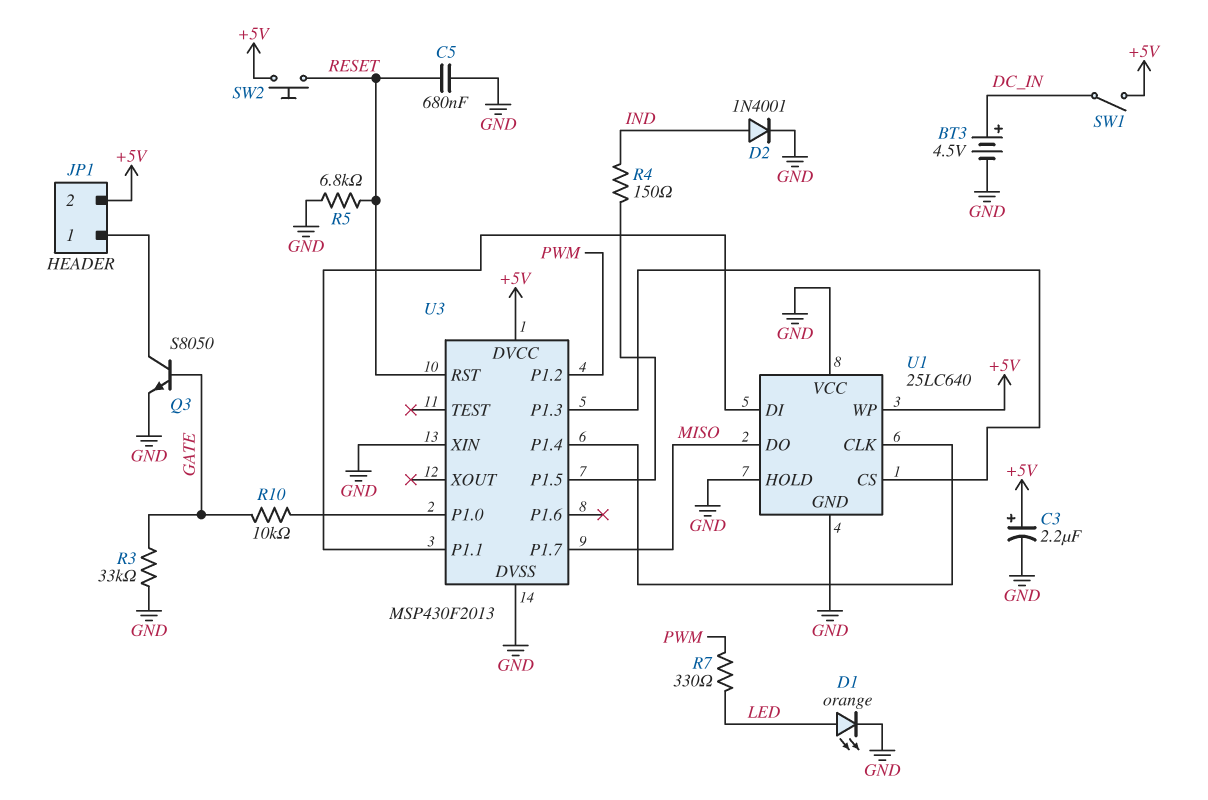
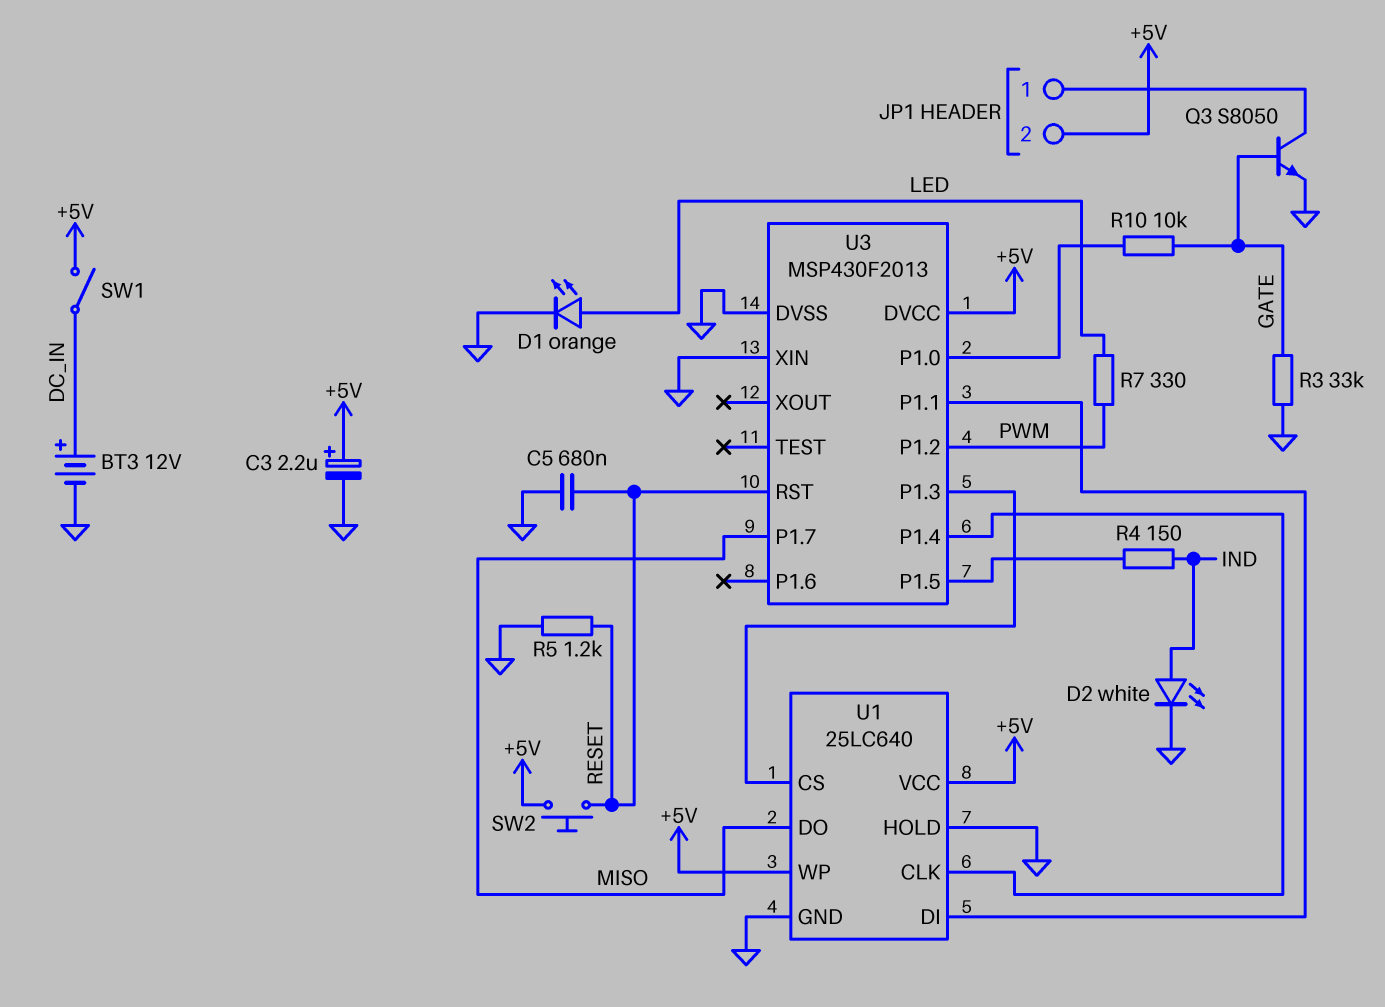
BT3: 4.5V (plus DC_IN, minus GND) -> 12V (plus DC_IN, minus GND)
D2: diode 1N4001 (A IND, K GND) -> LED white (A IND, K GND)
R5: 6.8k (GND, RESET) -> 1.2k (GND, RESET)
U1 pin VCC: GND -> +5V

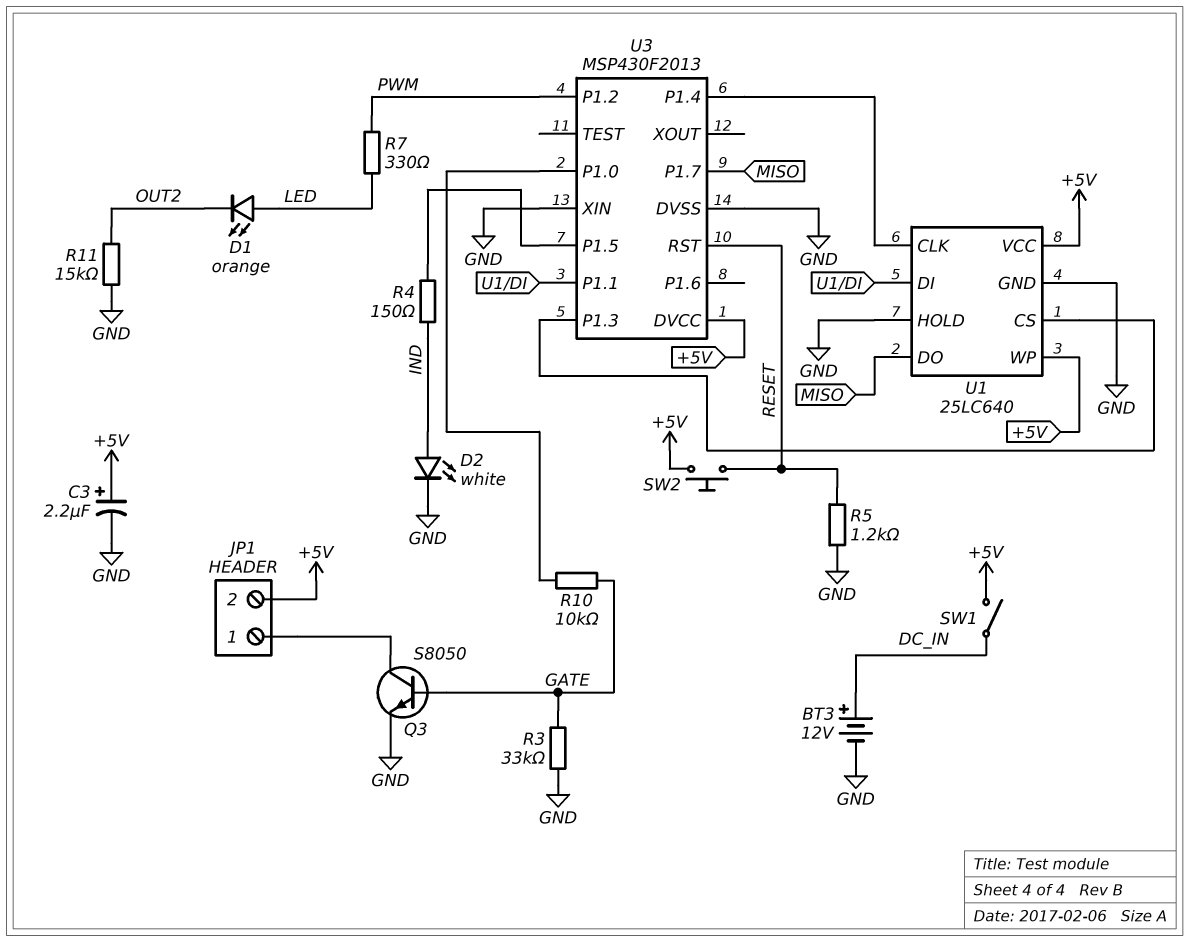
C5: 680nF (GND, RESET) -> none
D1: LED orange (A LED, K GND) -> LED orange (A LED, K OUT2)
R11: none -> 15k (GND, OUT2)

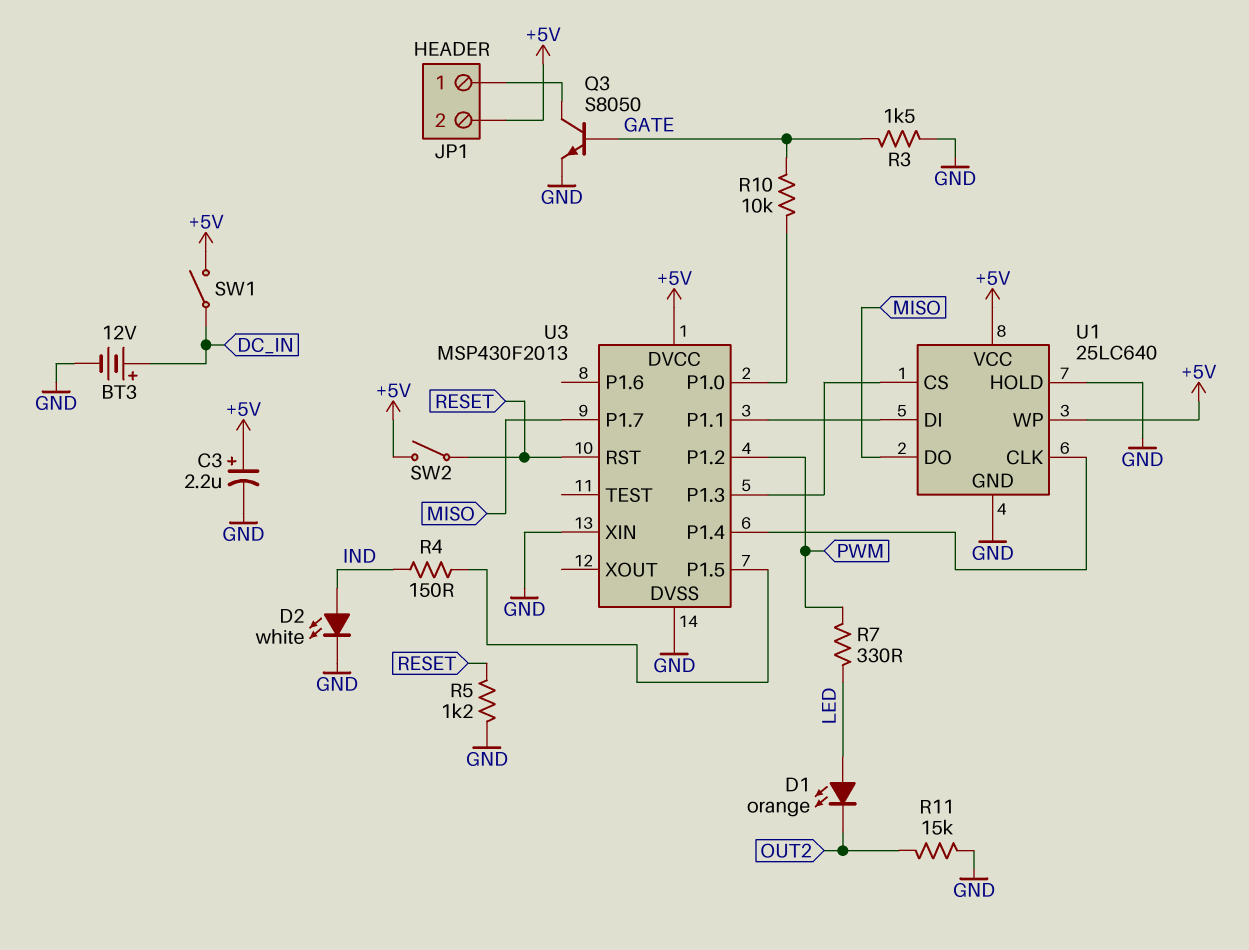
R3: 33k (GATE, GND) -> 1.5k (GATE, GND)
SW2: button (+5V, RESET) -> switch (+5V, RESET)

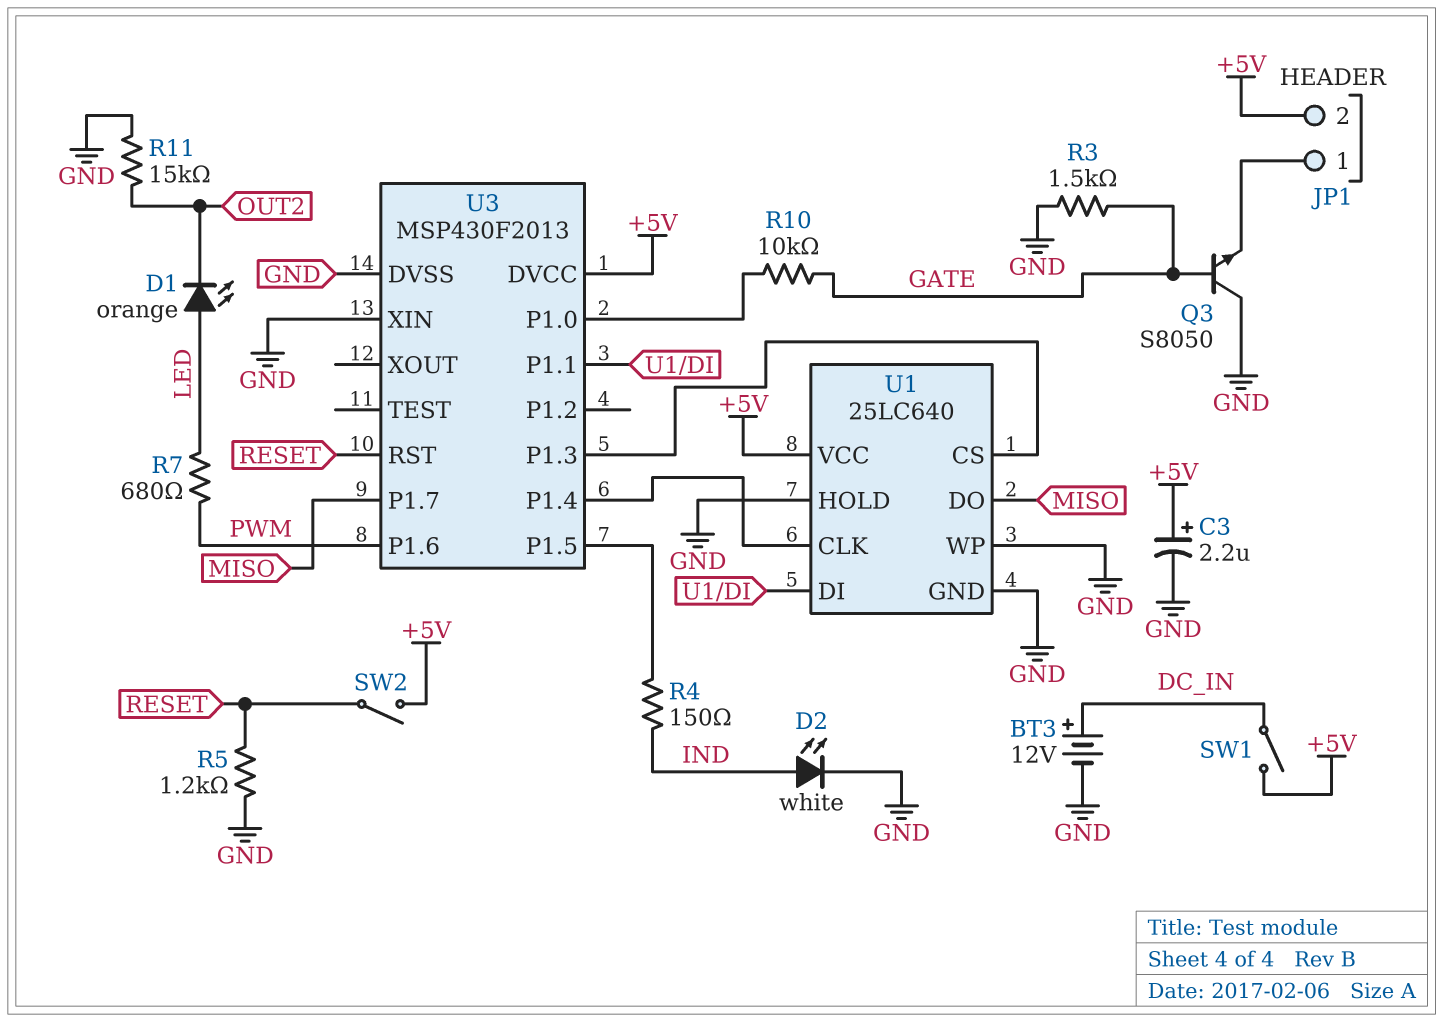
Q3: NPN S8050 (B GATE, C JP1/1, E GND) -> NPN S8050 (B GATE, C GND, E JP1/1)
R7: 330 (LED, PWM) -> 680 (LED, PWM)
U1 pin WP: +5V -> GND
U3 pin P1.2: PWM -> none
U3 pin P1.6: none -> PWM

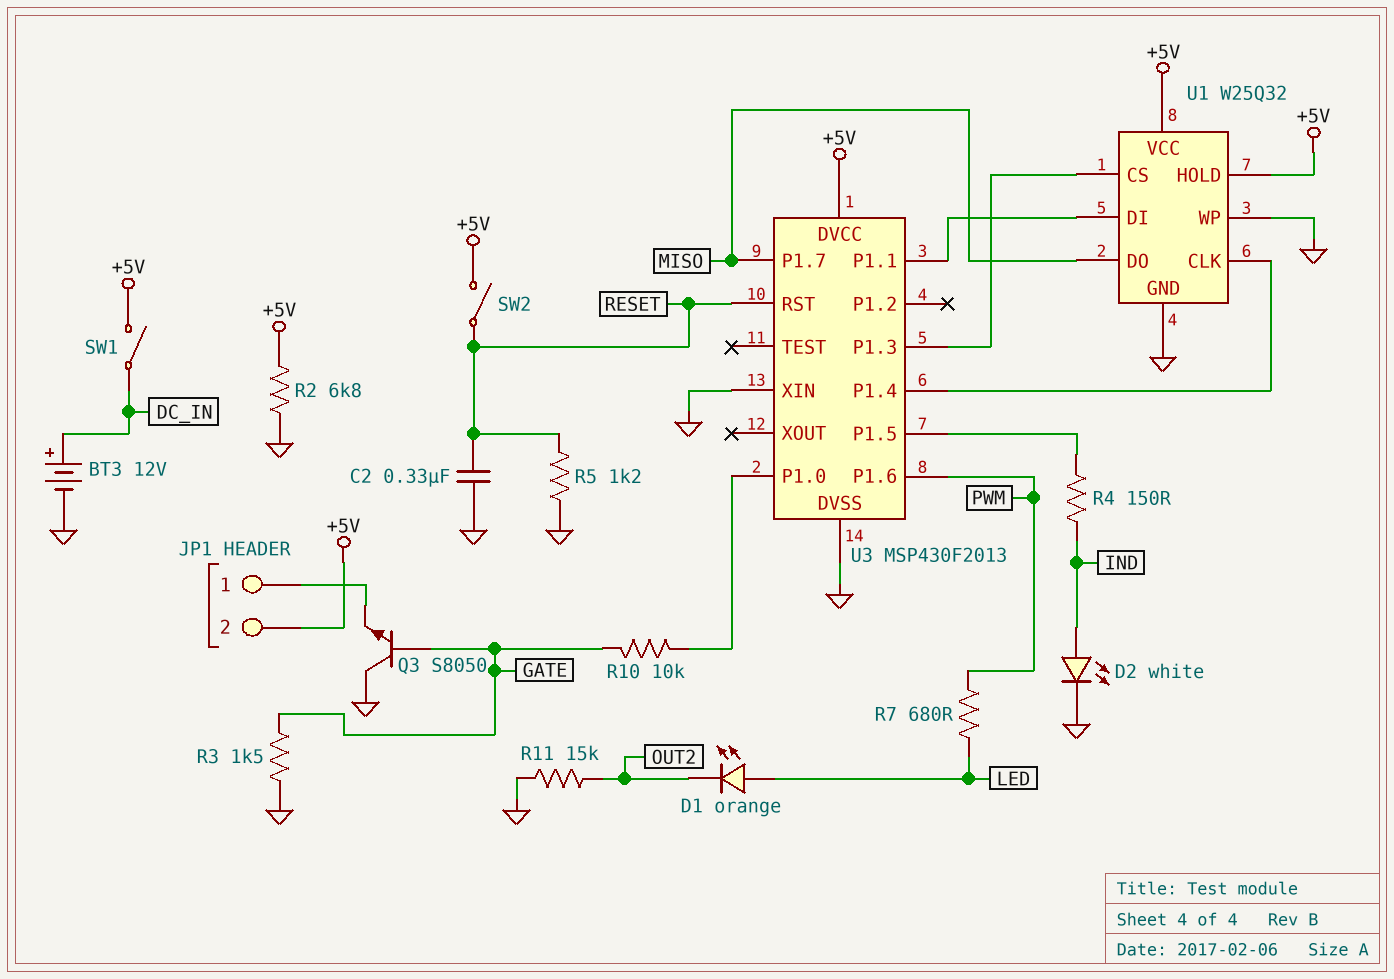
C2: none -> 330nF (GND, RESET)
C3: 2.2uF (plus +5V, minus GND) -> none
R2: none -> 6.8k (+5V, GND)
U1: 25LC640 -> W25Q32
U1 pin HOLD: GND -> +5V

